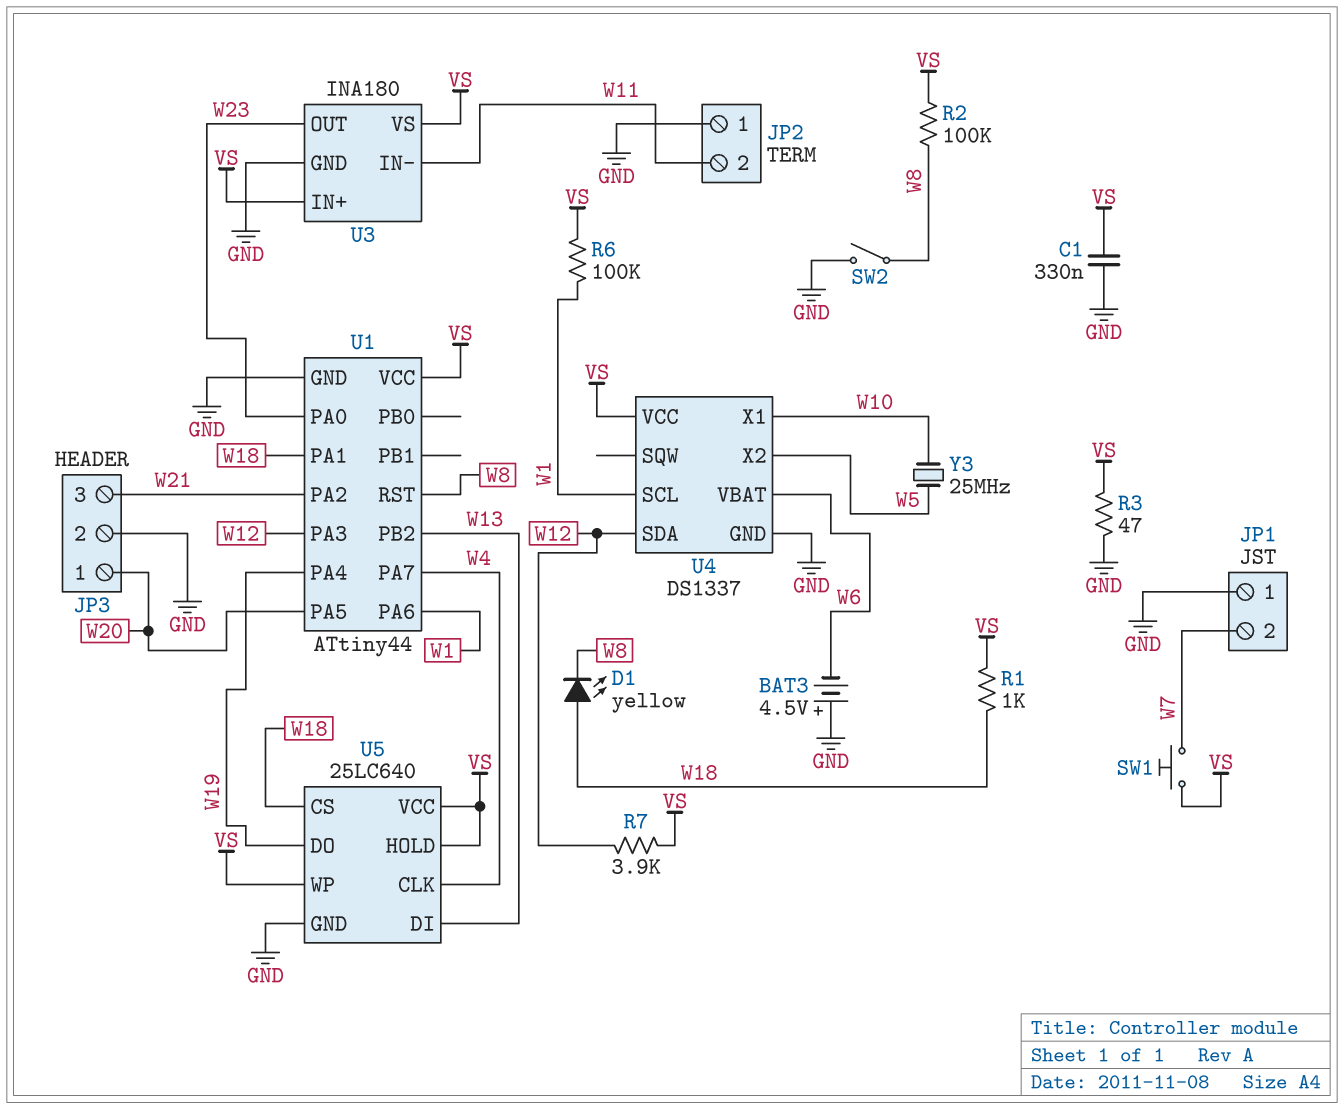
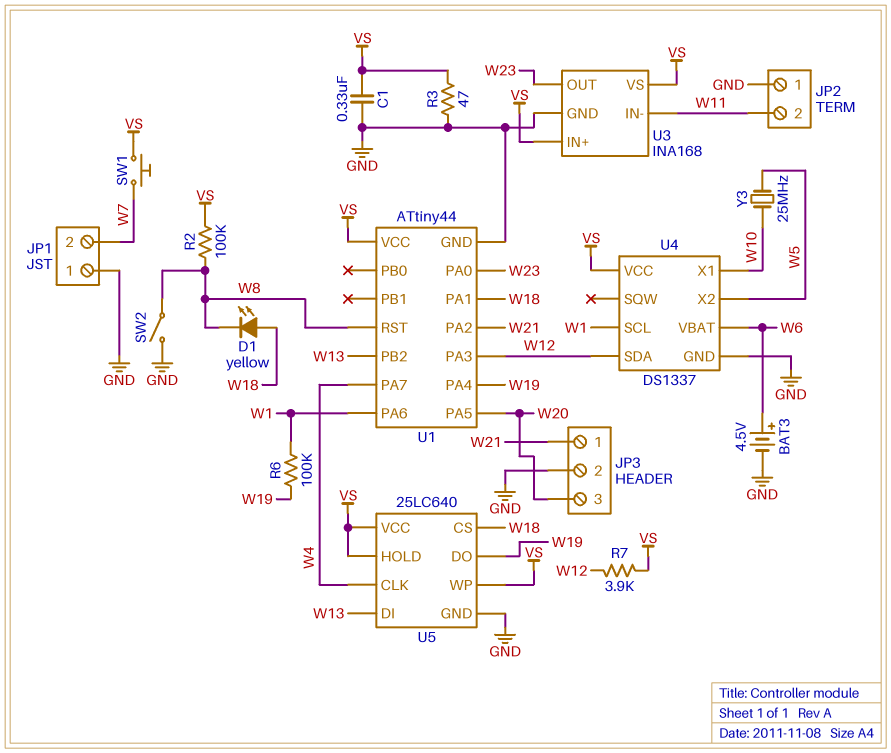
BAT3: 4.5V (plus GND, minus W6) -> 4.5V (plus W6, minus GND)
JP3 pin 1: W20 -> W21
JP3 pin 3: W21 -> W20
R1: 1k (VS, W18) -> none
R6: 100k (VS, W1) -> 100k (W1, W19)
U3: INA180 -> INA168

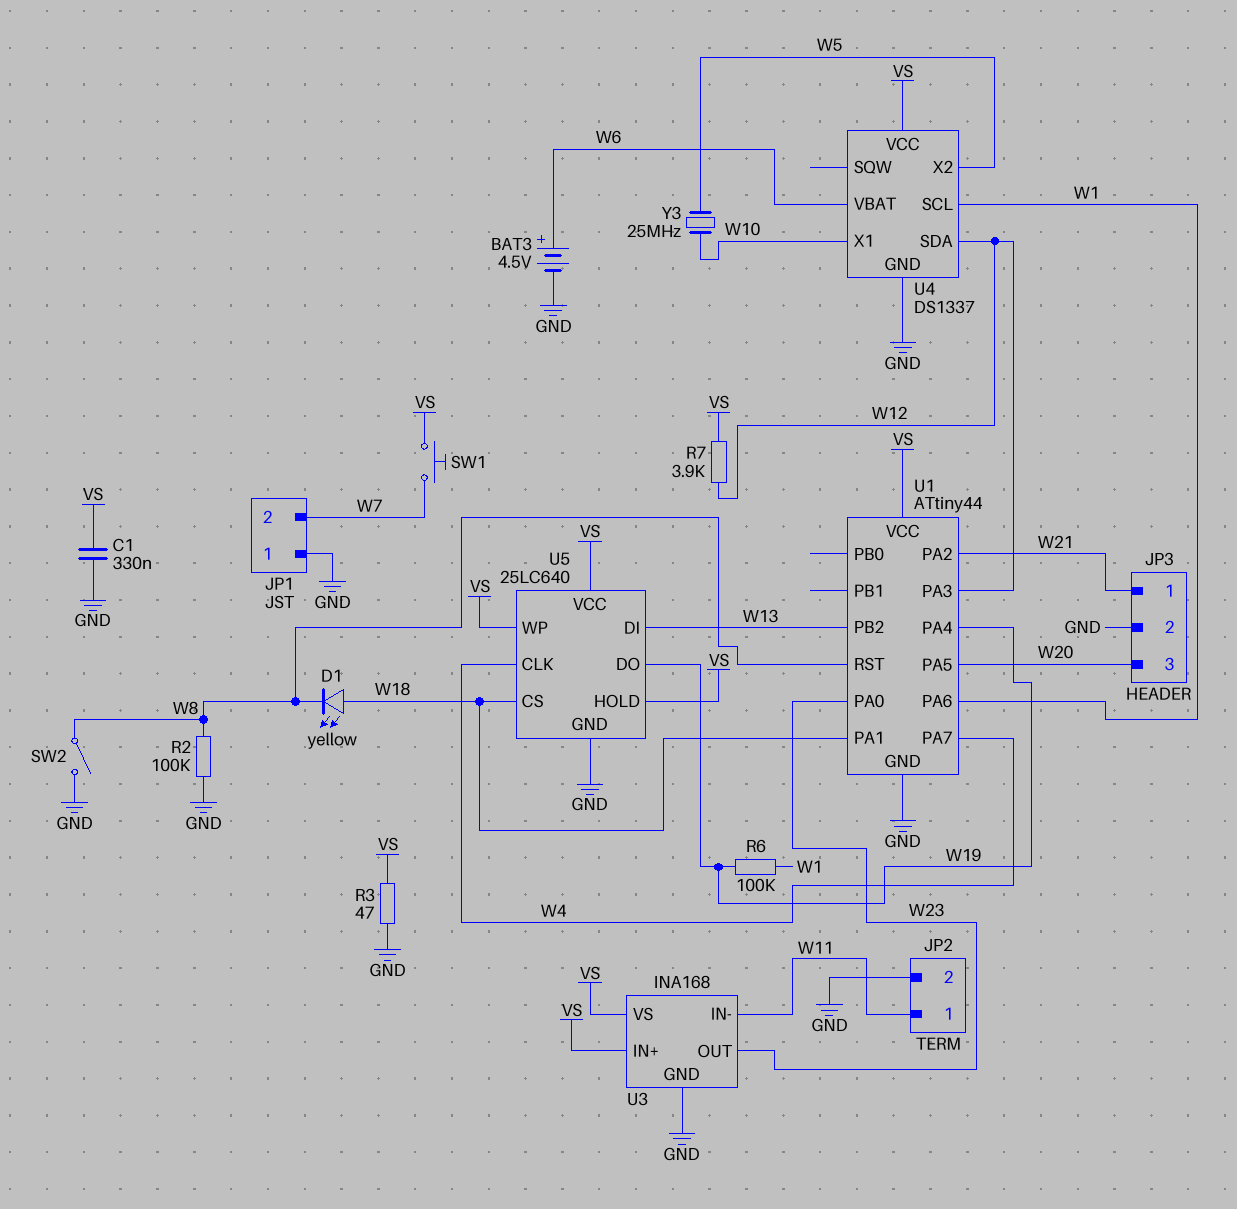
JP2 pin 1: GND -> W11
JP2 pin 2: W11 -> GND
R2: 100k (VS, W8) -> 100k (GND, W8)

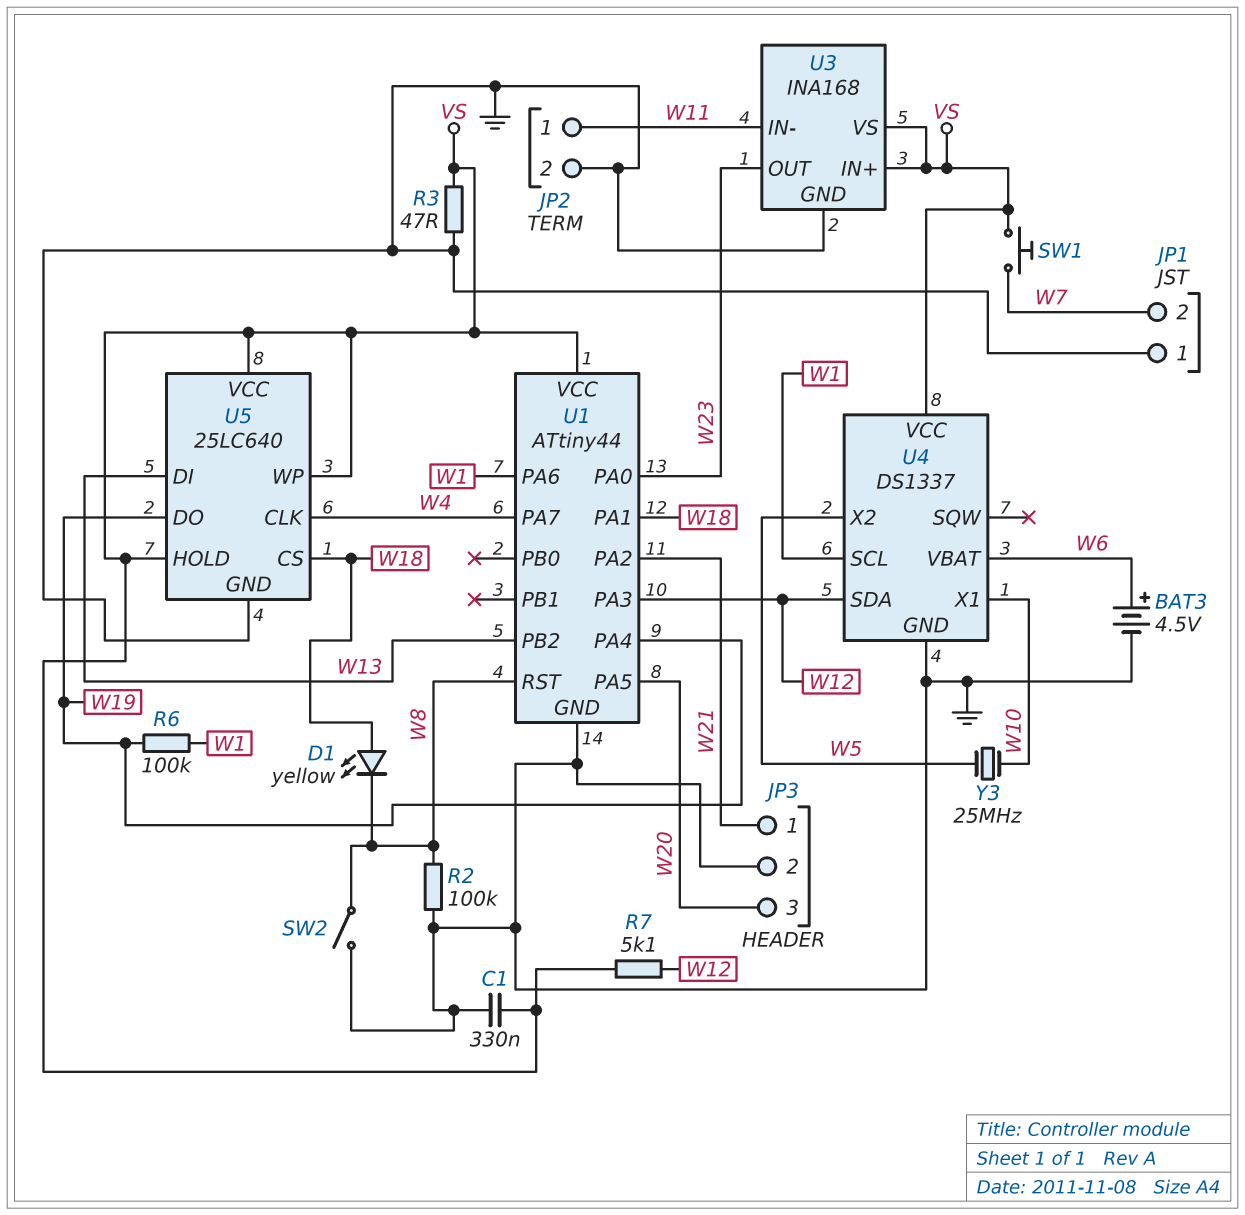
R7: 3.9k (VS, W12) -> 5.1k (VS, W12)

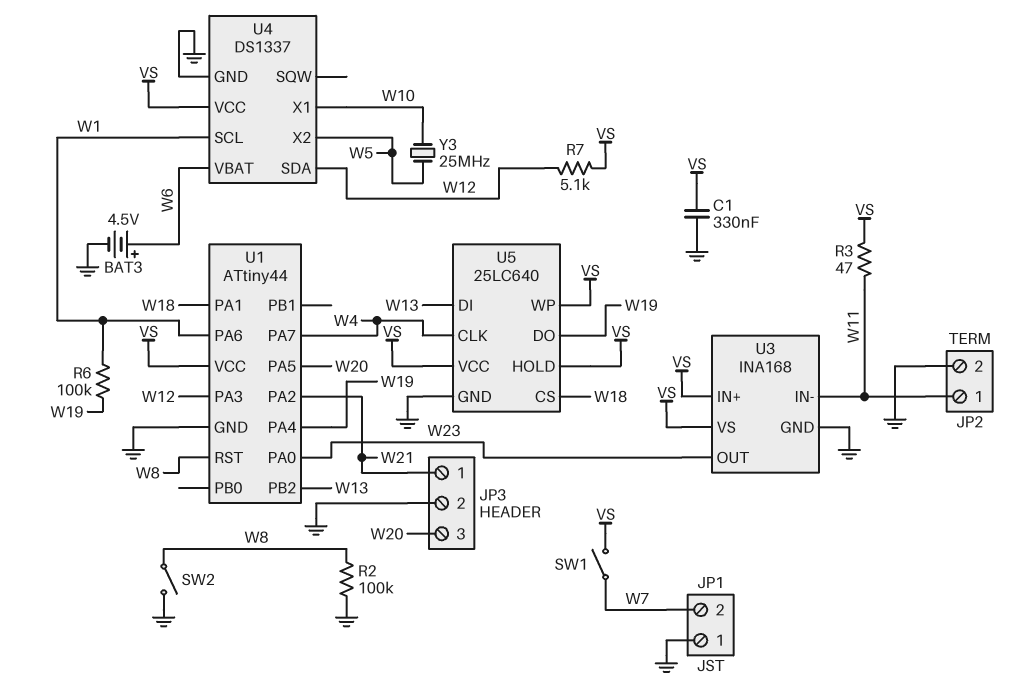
D1: LED yellow (A W18, K W8) -> none
R3: 47 (GND, VS) -> 47 (VS, W11)
SW1: button (VS, W7) -> switch (VS, W7)

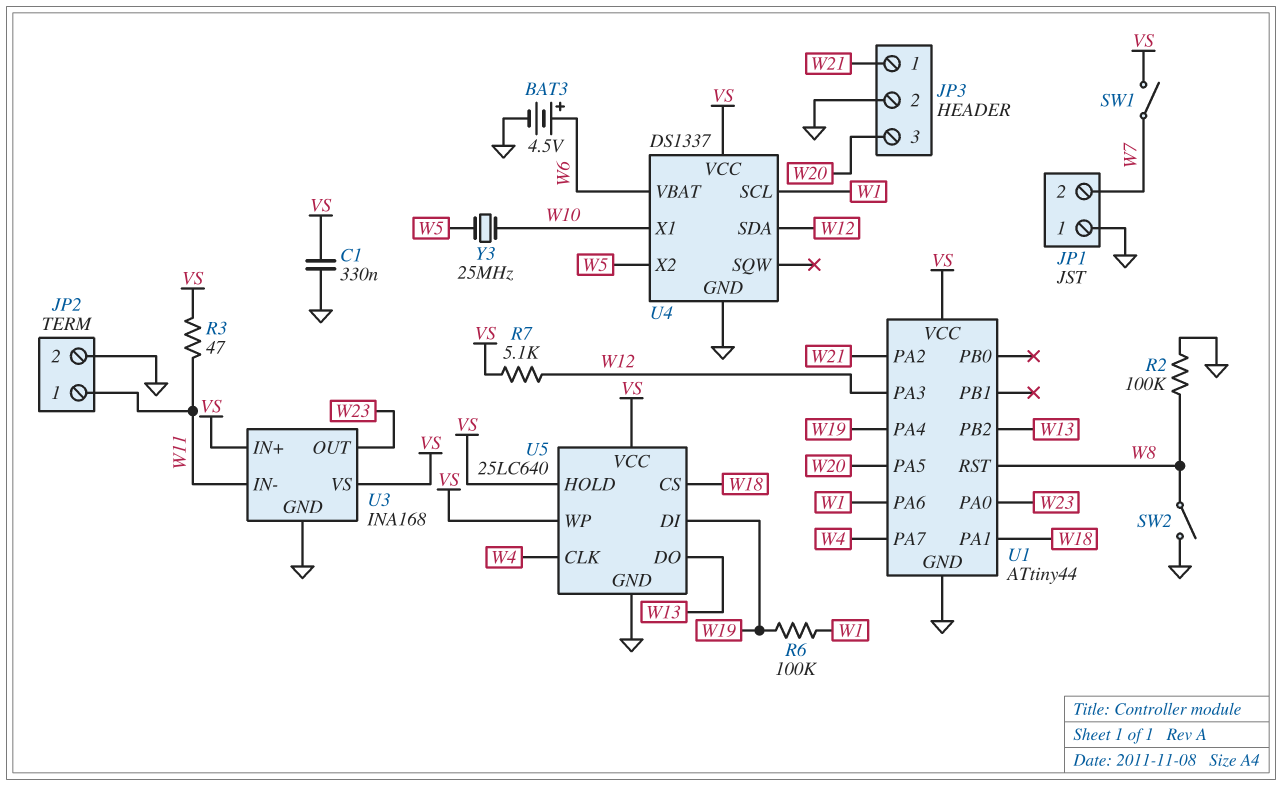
U5 pin DI: W13 -> W19
U5 pin DO: W19 -> W13

